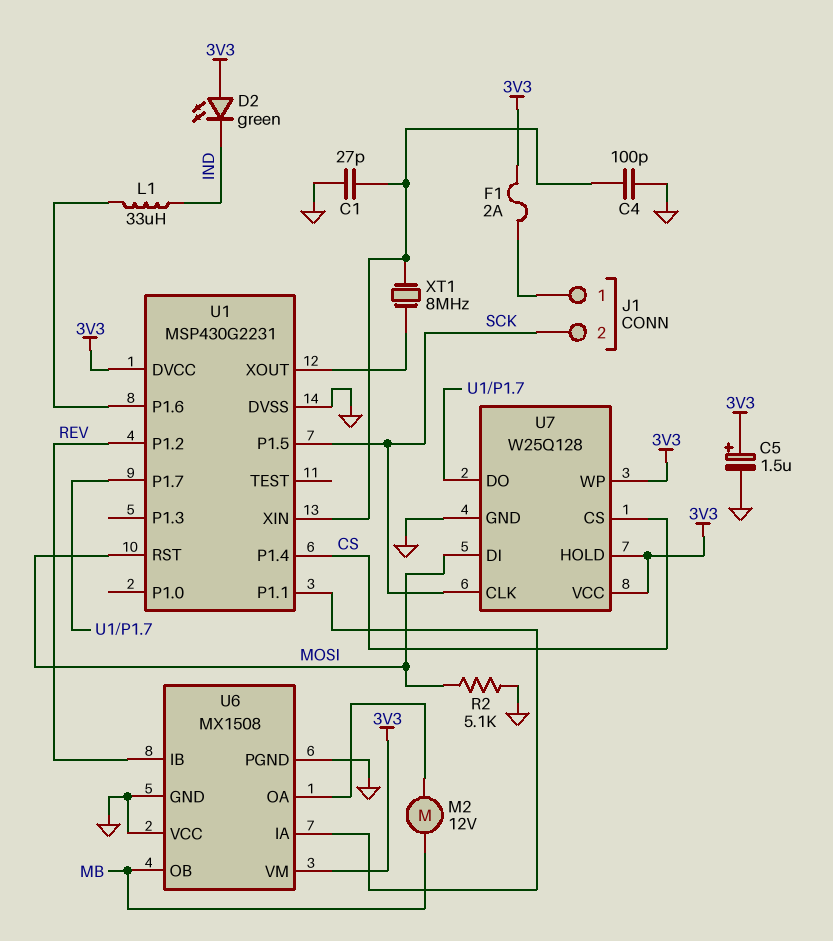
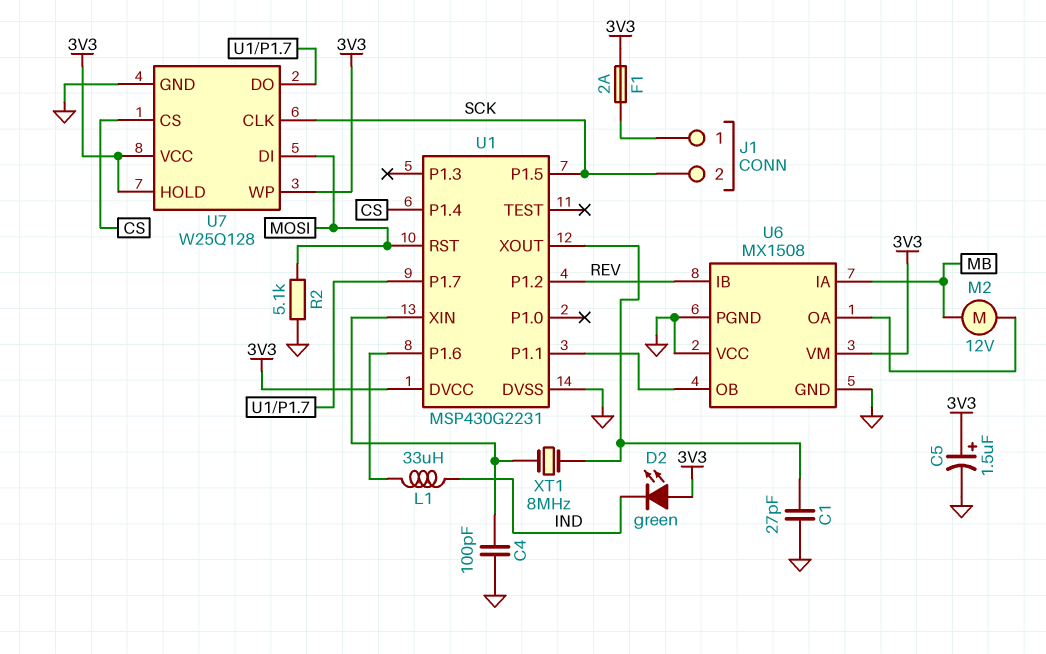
C1: 27pF (GND, U1/XIN) -> 27pF (GND, U1/XOUT)
U6 pin IA: U1/P1.1 -> MB
U6 pin OB: MB -> U1/P1.1

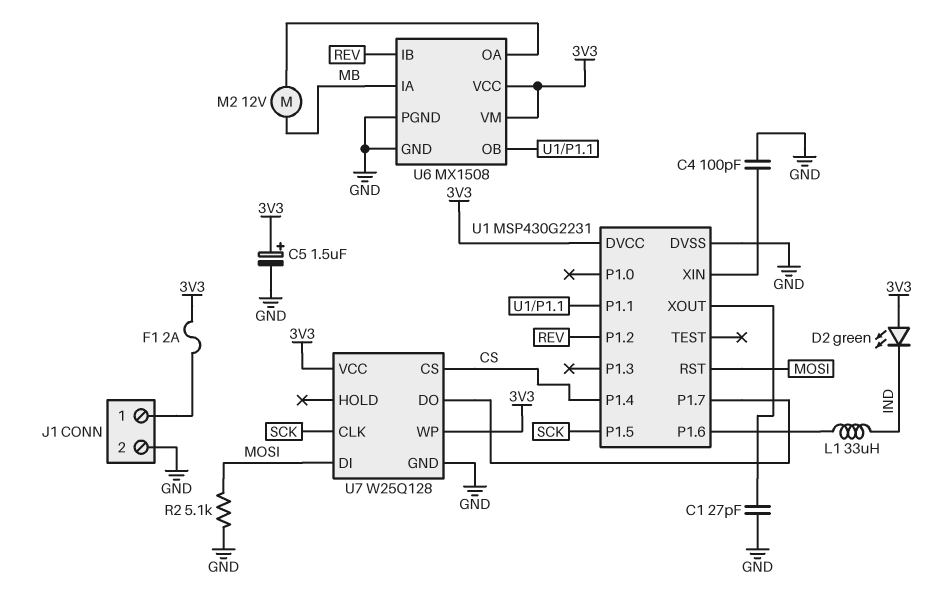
J1 pin 2: SCK -> GND
U6 pin VCC: GND -> 3V3
U7 pin HOLD: 3V3 -> none
XT1: 8MHz (U1/XIN, U1/XOUT) -> none

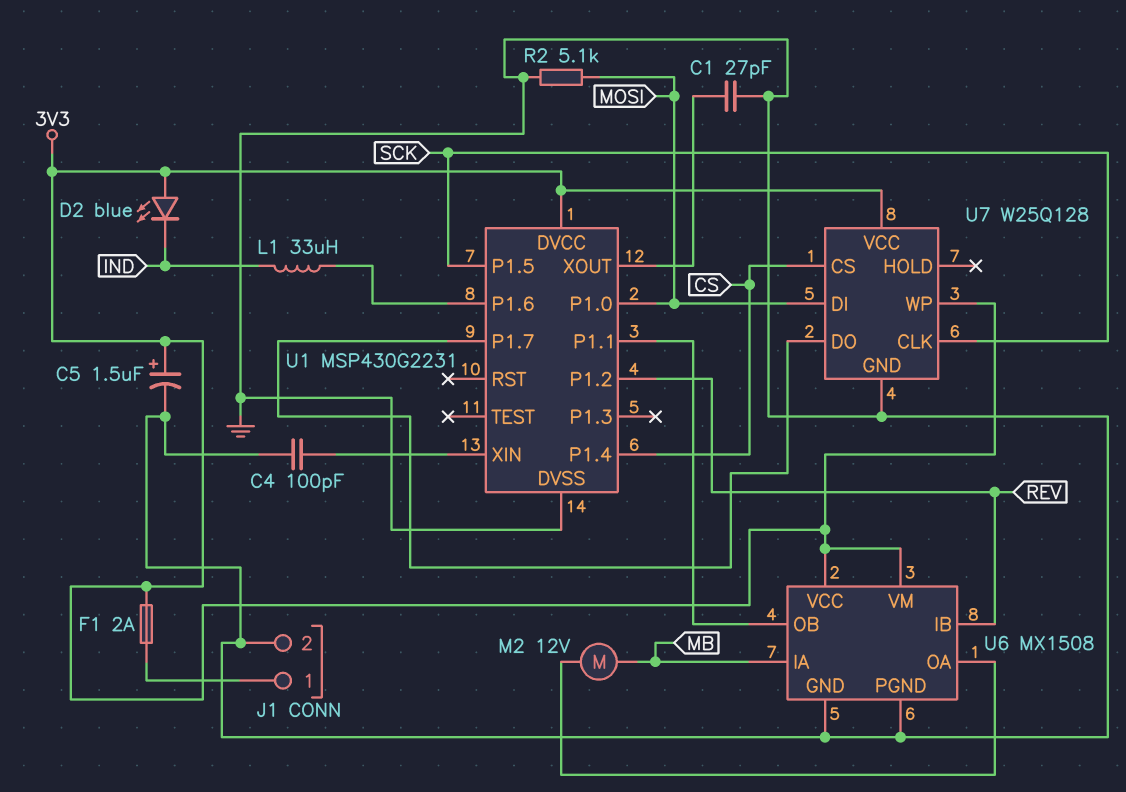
D2: LED green (A 3V3, K IND) -> LED blue (A 3V3, K IND)
U1 pin P1.0: none -> MOSI
U1 pin RST: MOSI -> none

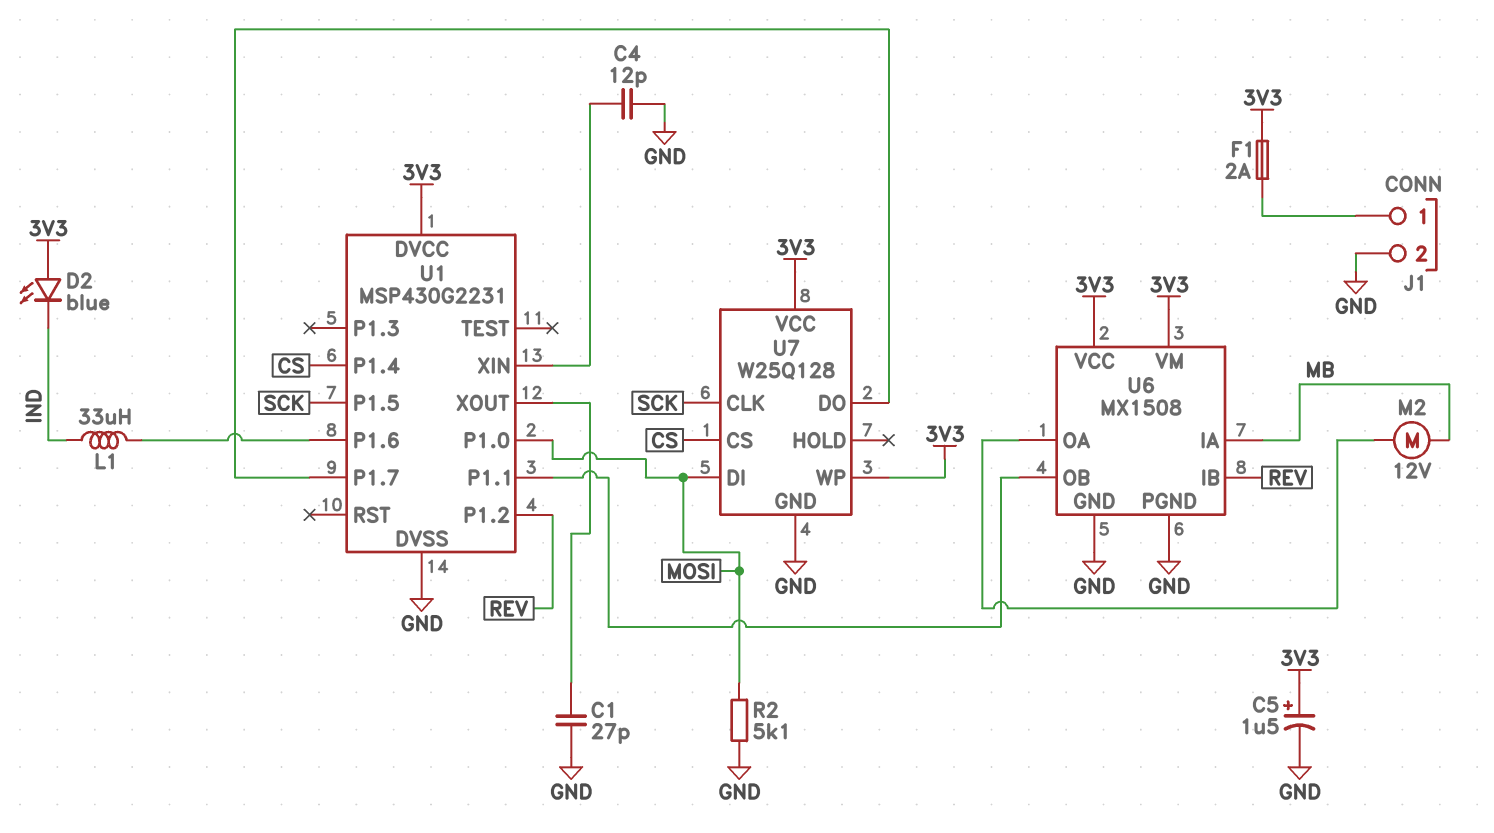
C4: 100pF (GND, U1/XIN) -> 12pF (GND, U1/XIN)

